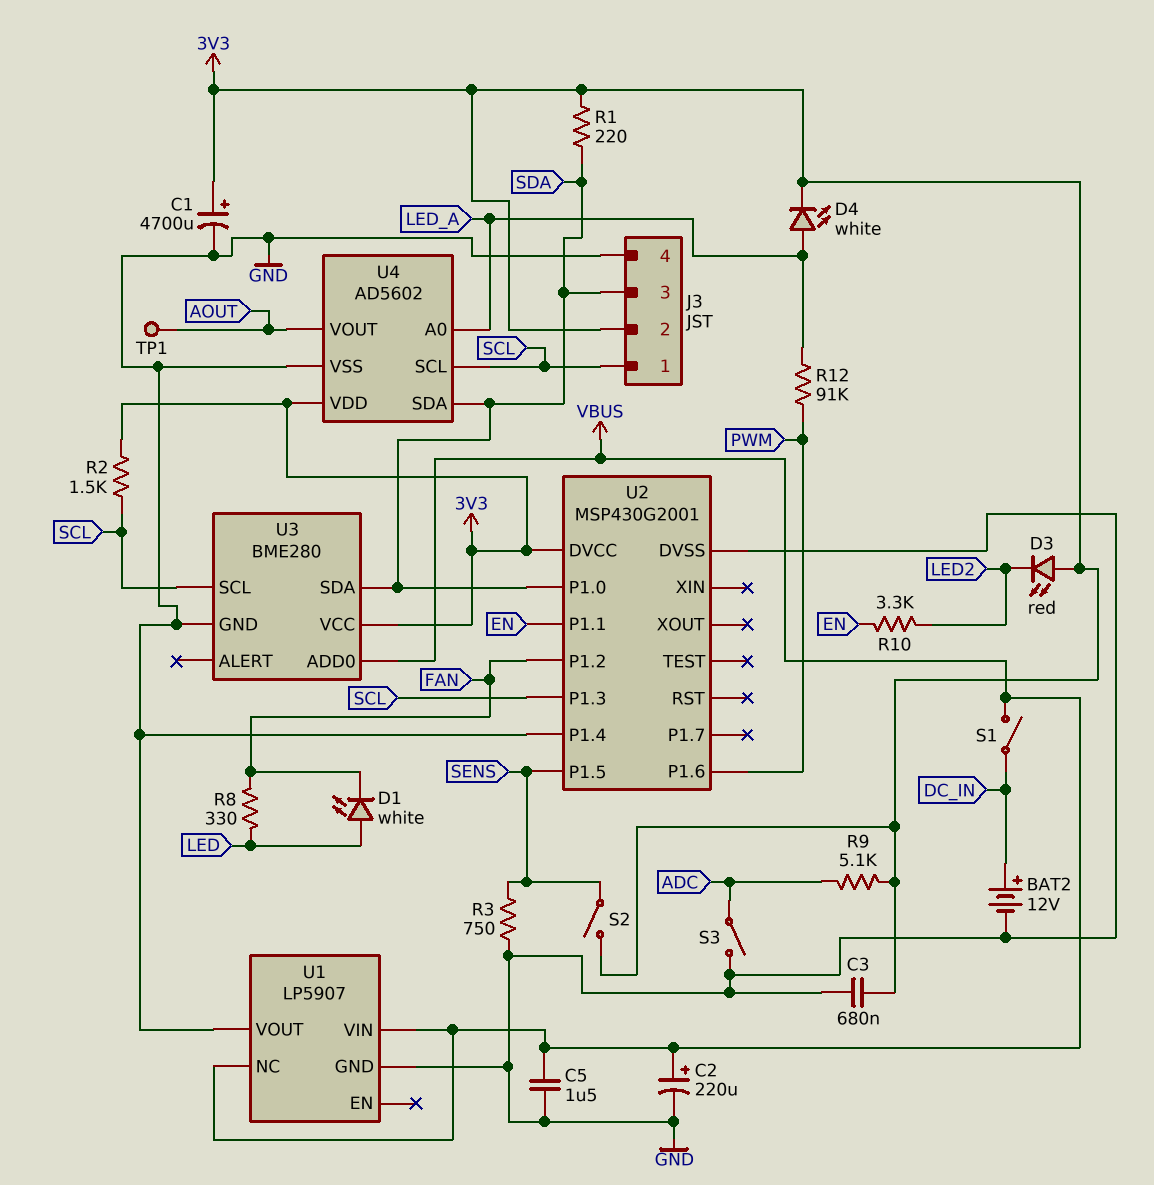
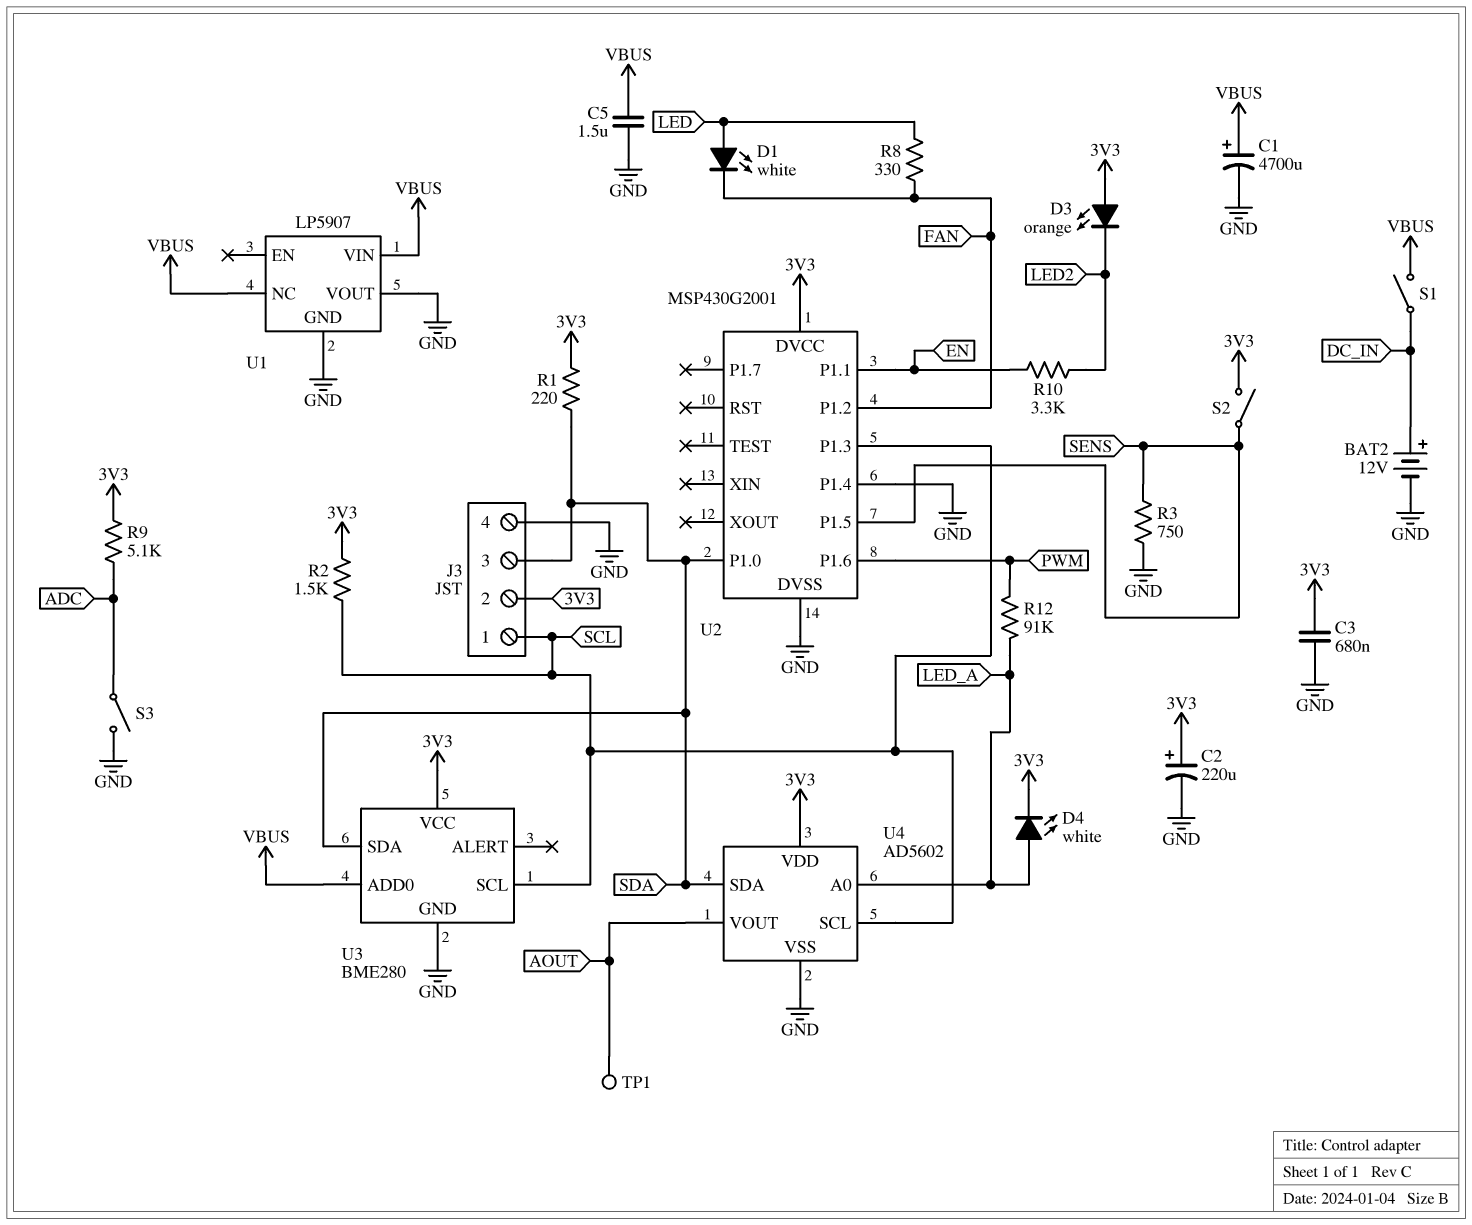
C1: 4700uF (plus 3V3, minus GND) -> 4700uF (plus VBUS, minus GND)
C2: 220uF (plus VBUS, minus GND) -> 220uF (plus 3V3, minus GND)
D3: LED red (A 3V3, K LED2) -> LED orange (A 3V3, K LED2)

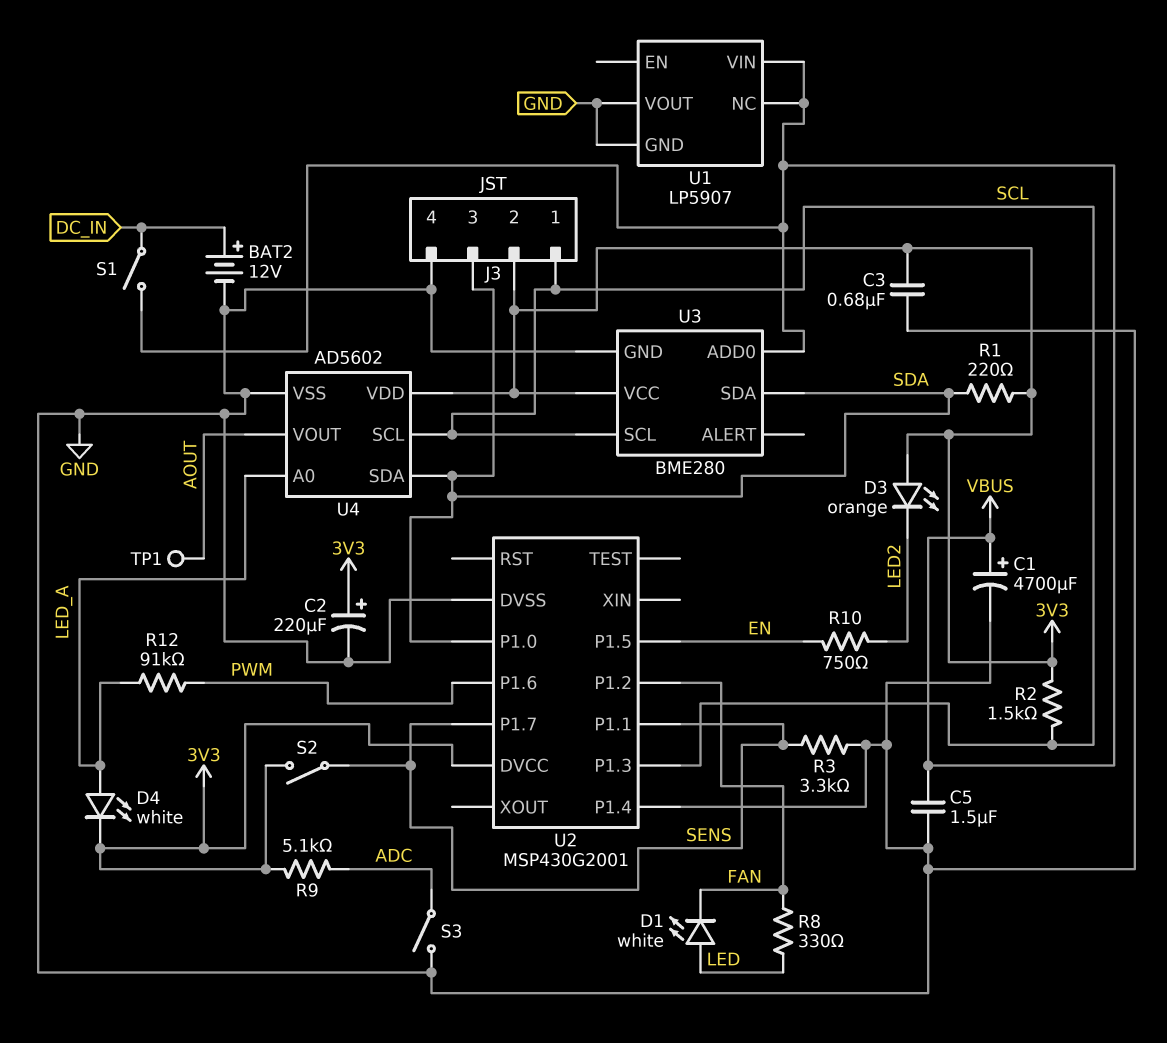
R3: 750 (GND, SENS) -> 3.3k (GND, SENS)
R10: 3.3k (EN, LED2) -> 750 (EN, LED2)
U2 pin P1.1: EN -> SENS
U2 pin P1.5: SENS -> EN
U2 pin P1.7: none -> SENS

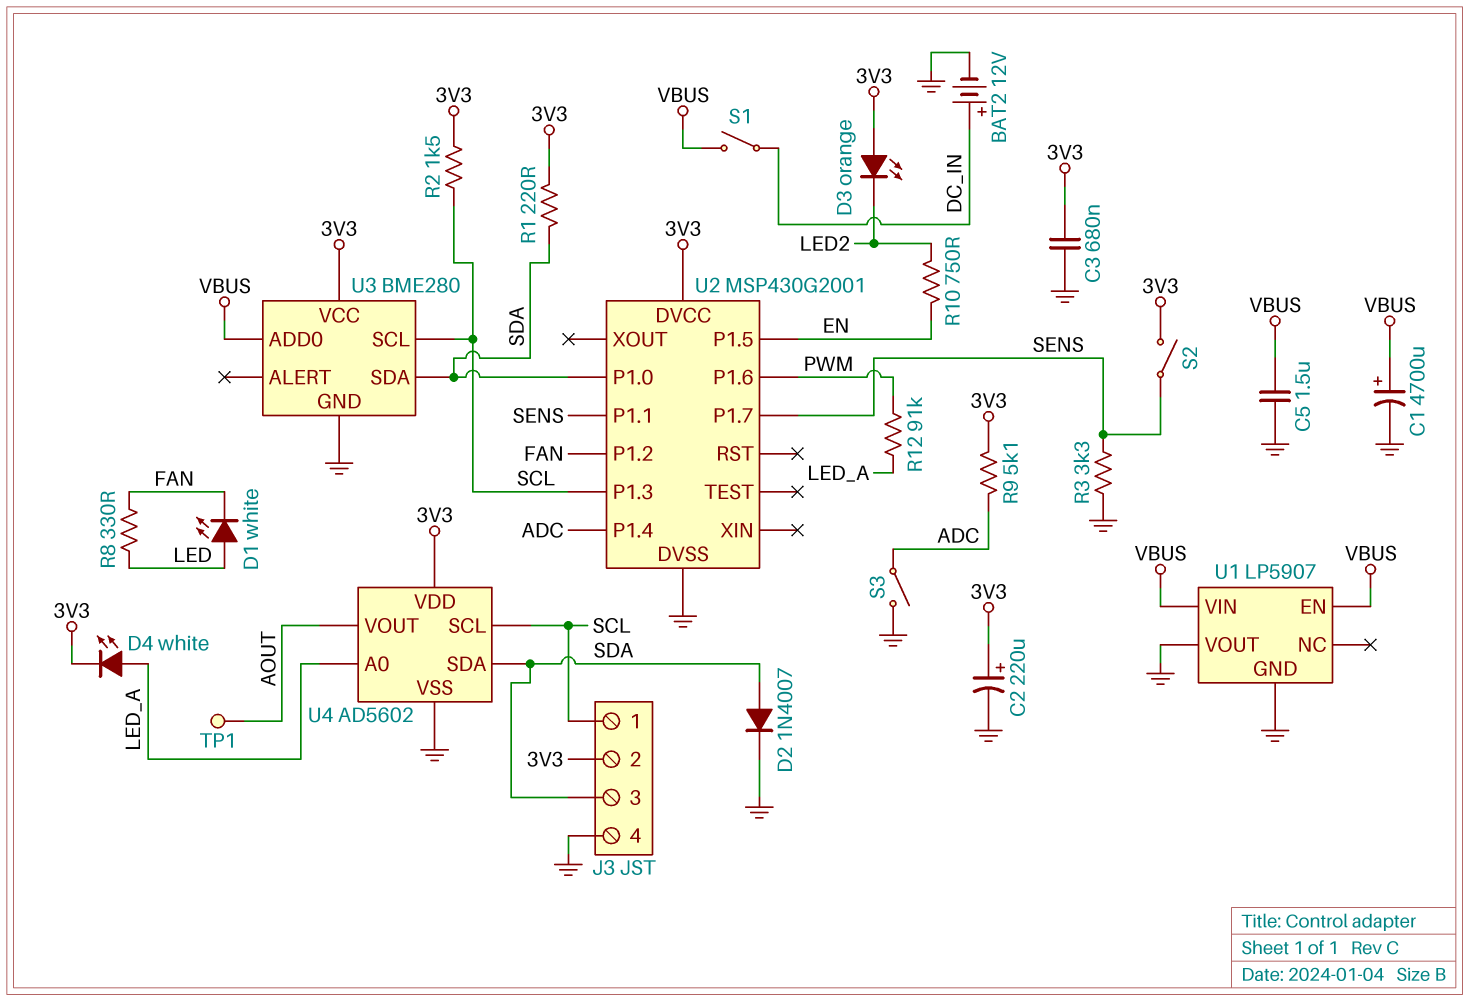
D2: none -> diode 1N4007 (A SDA, K GND)
U1 pin EN: none -> VBUS
U1 pin NC: VBUS -> none
U2 pin P1.4: GND -> ADC

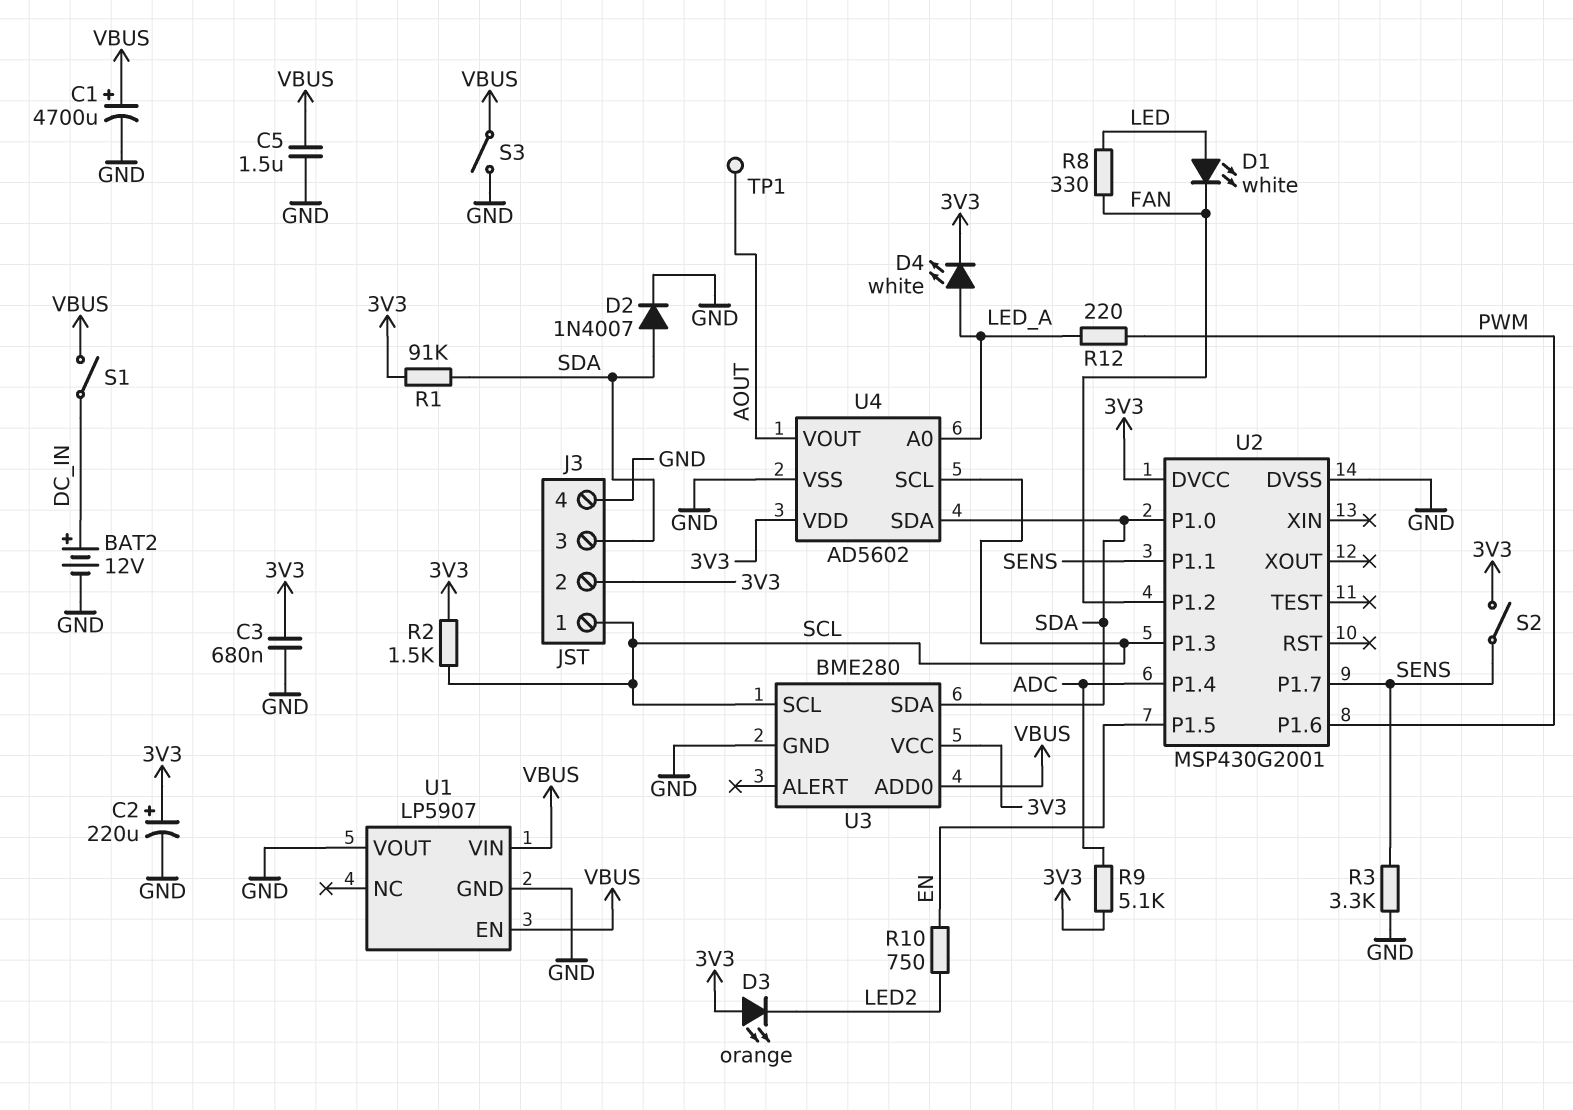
R1: 220 (3V3, SDA) -> 91k (3V3, SDA)
R12: 91k (LED_A, PWM) -> 220 (LED_A, PWM)
S3: switch (ADC, GND) -> switch (GND, VBUS)

